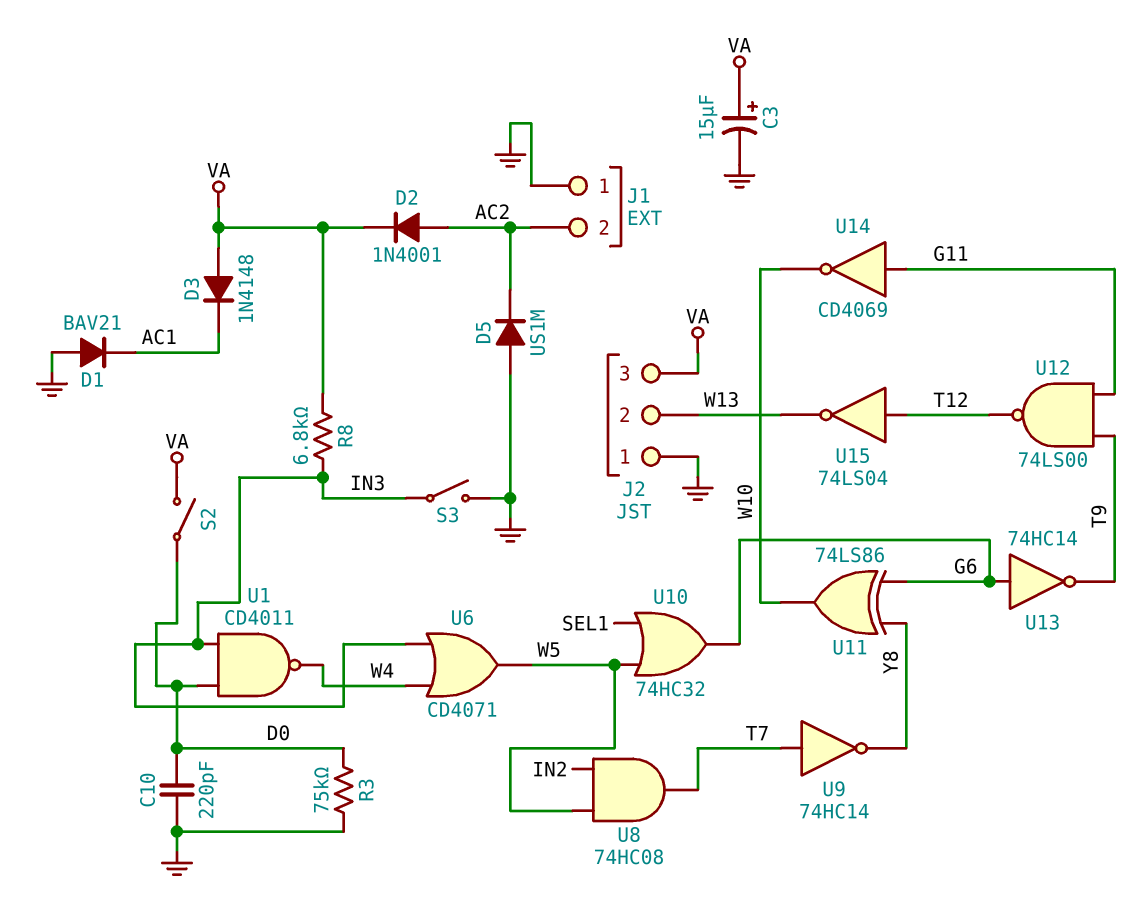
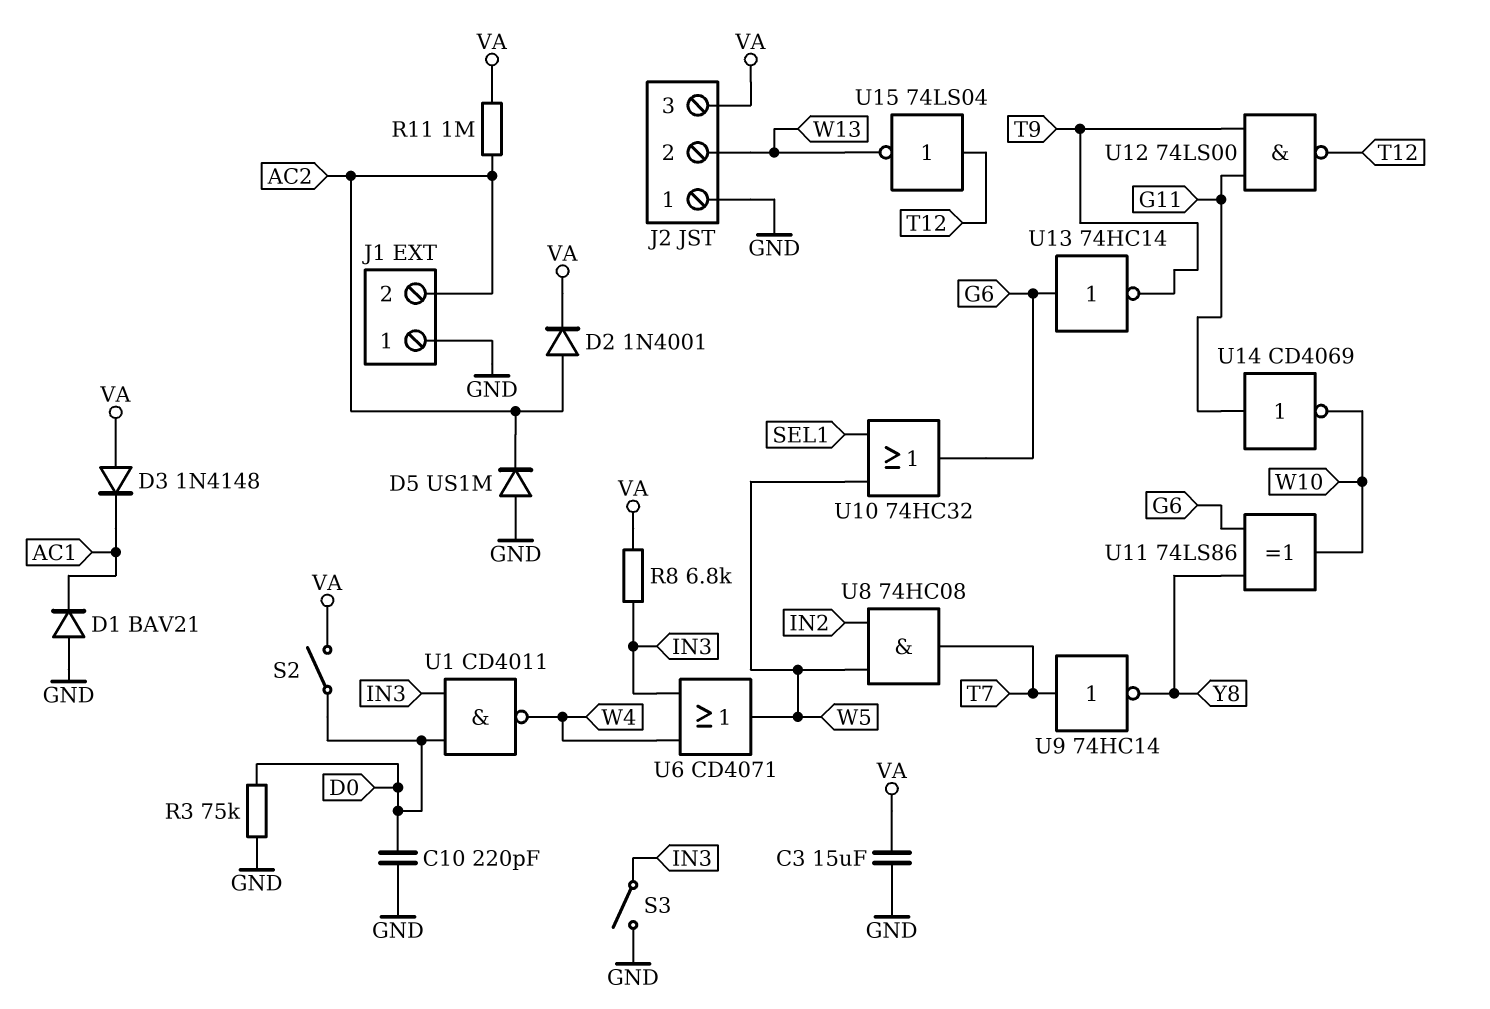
C3: 15uF (plus VA, minus GND) -> 15uF (GND, VA)
R11: none -> 1M (AC2, VA)

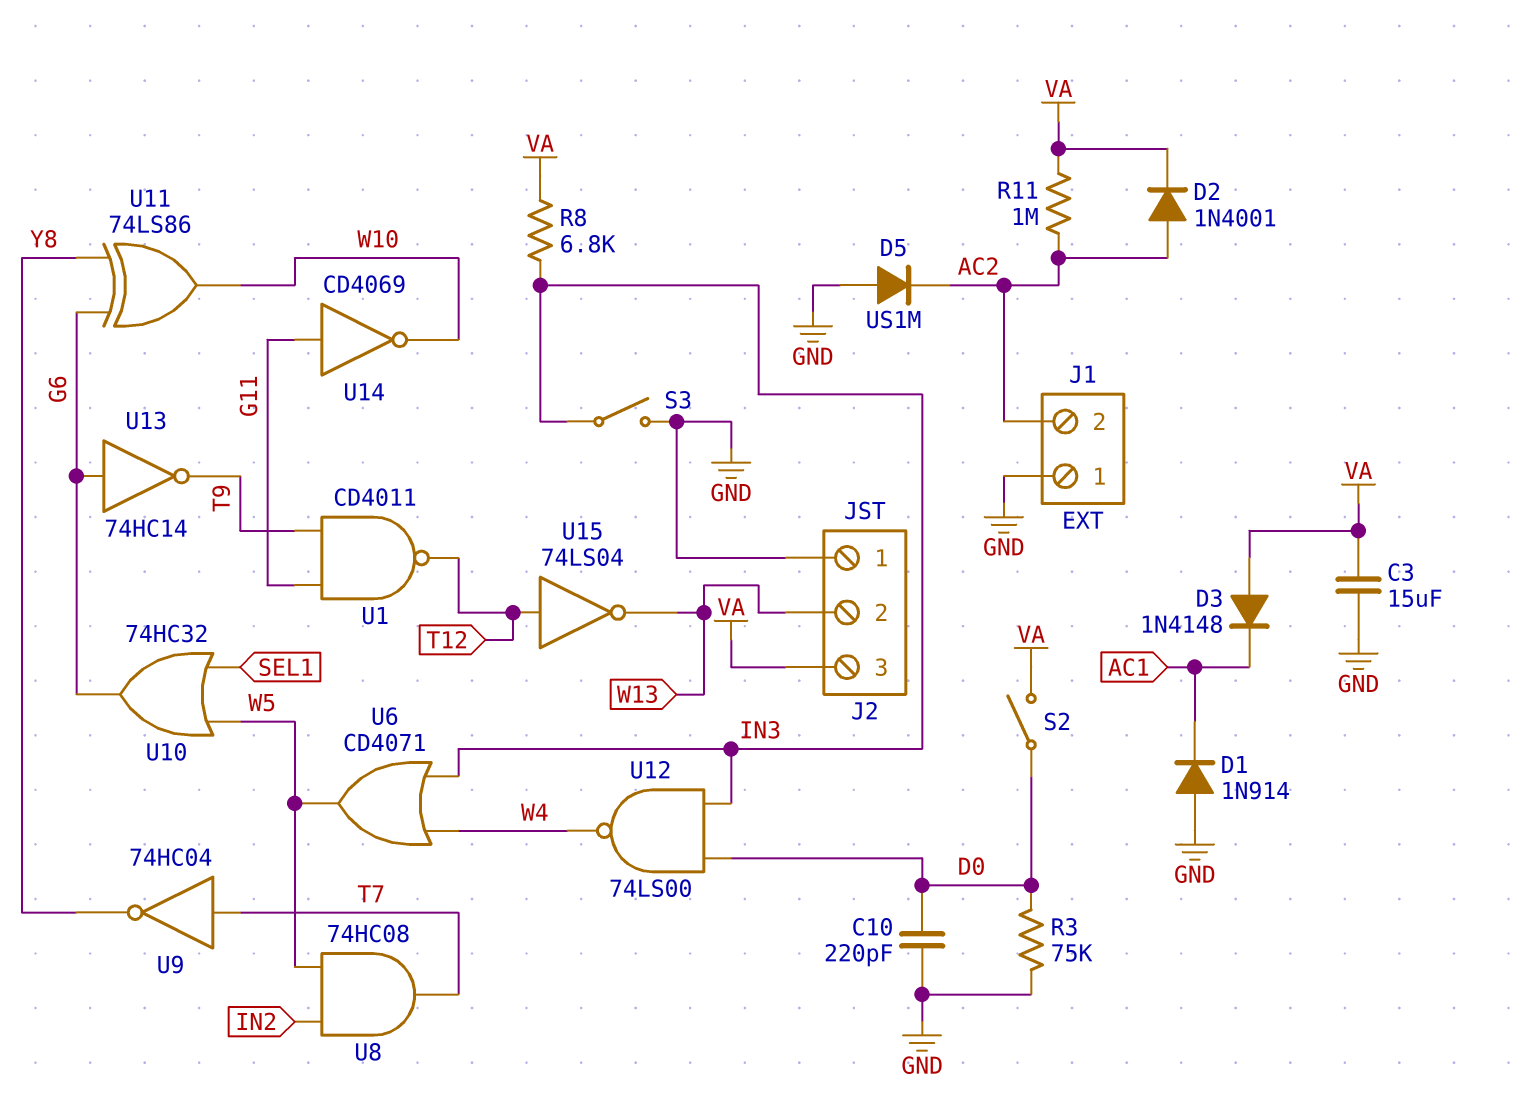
D1: diode BAV21 (A GND, K AC1) -> diode 1N914 (A GND, K AC1)
U1: NAND CD4011 (in D0, in IN3, out W4) -> NAND CD4011 (in G11, in T9, out T12)
U9: NOT 74HC14 (in T7, out Y8) -> NOT 74HC04 (in T7, out Y8)
U12: NAND 74LS00 (in G11, in T9, out T12) -> NAND 74LS00 (in D0, in IN3, out W4)

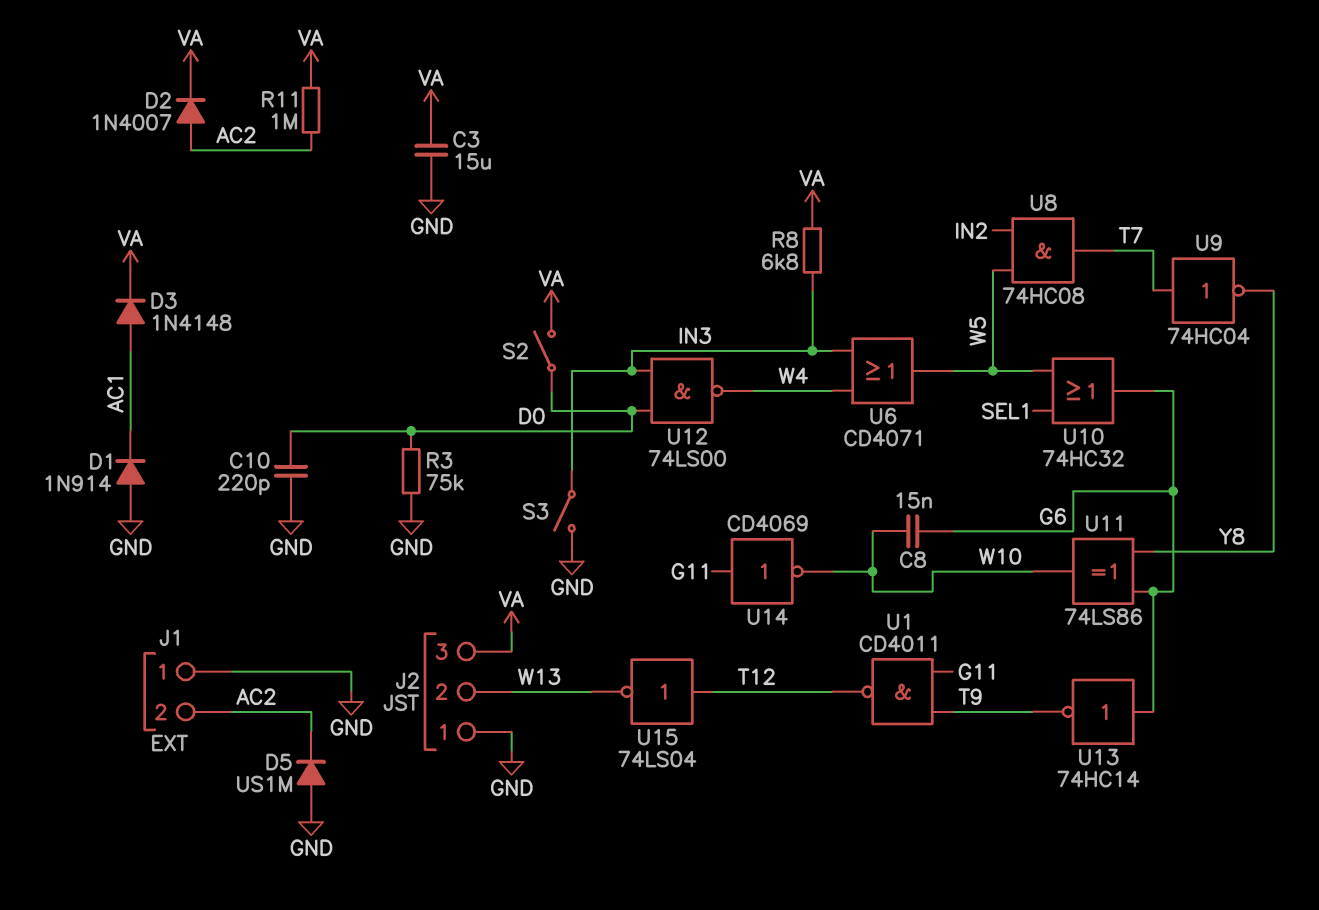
C8: none -> 15nF (G6, W10)
D2: diode 1N4001 (A AC2, K VA) -> diode 1N4007 (A AC2, K VA)
D3: diode 1N4148 (A VA, K AC1) -> diode 1N4148 (A AC1, K VA)

